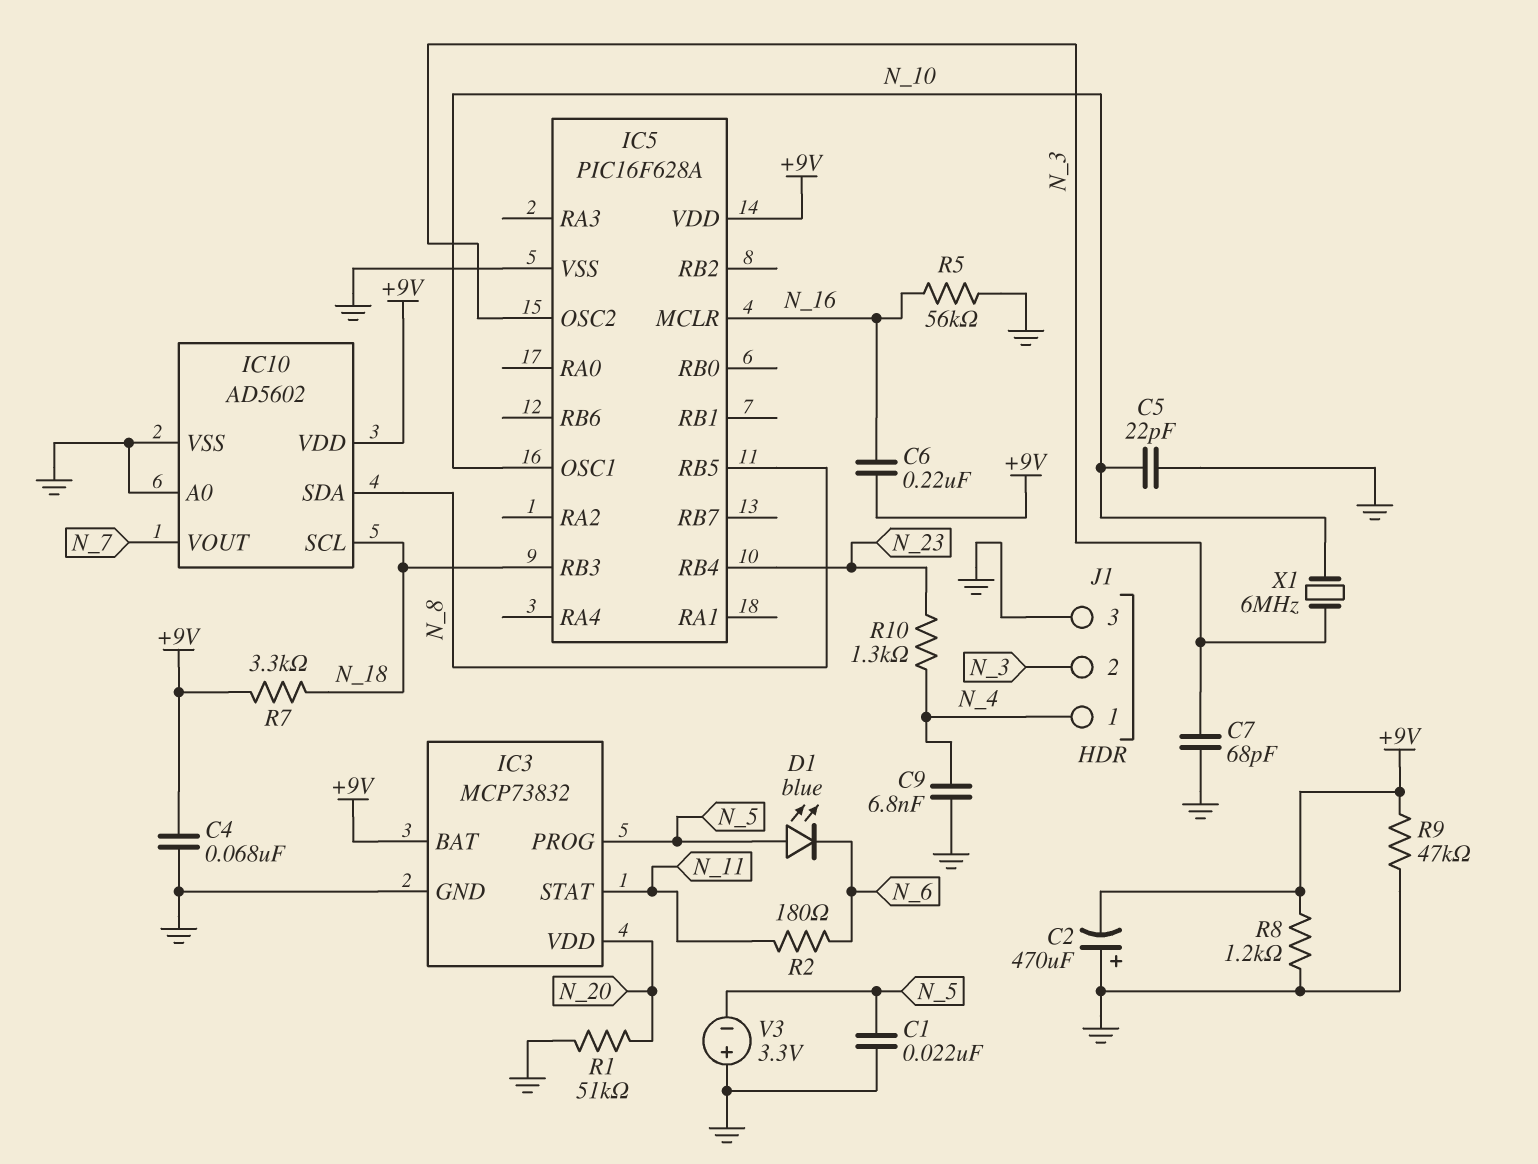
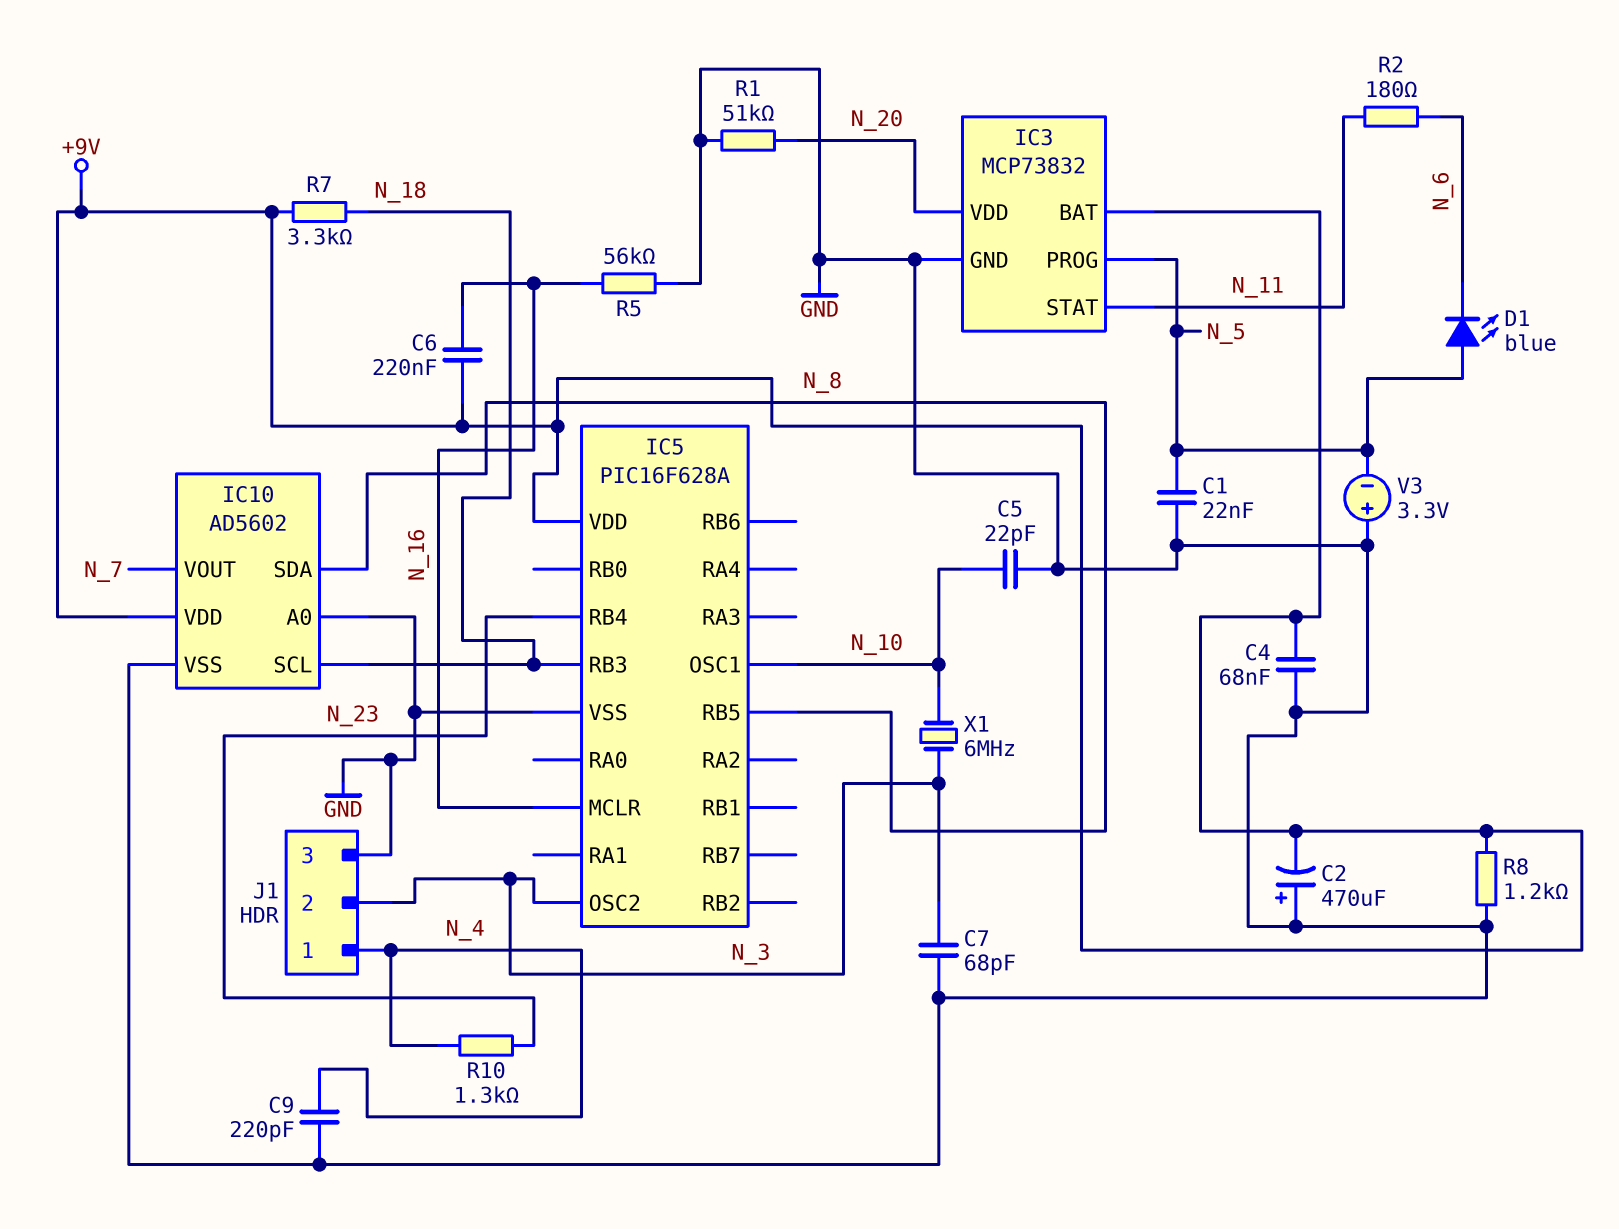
C9: 6.8nF (GND, N_4) -> 220pF (GND, N_4)
R9: 47k (+9V, GND) -> none

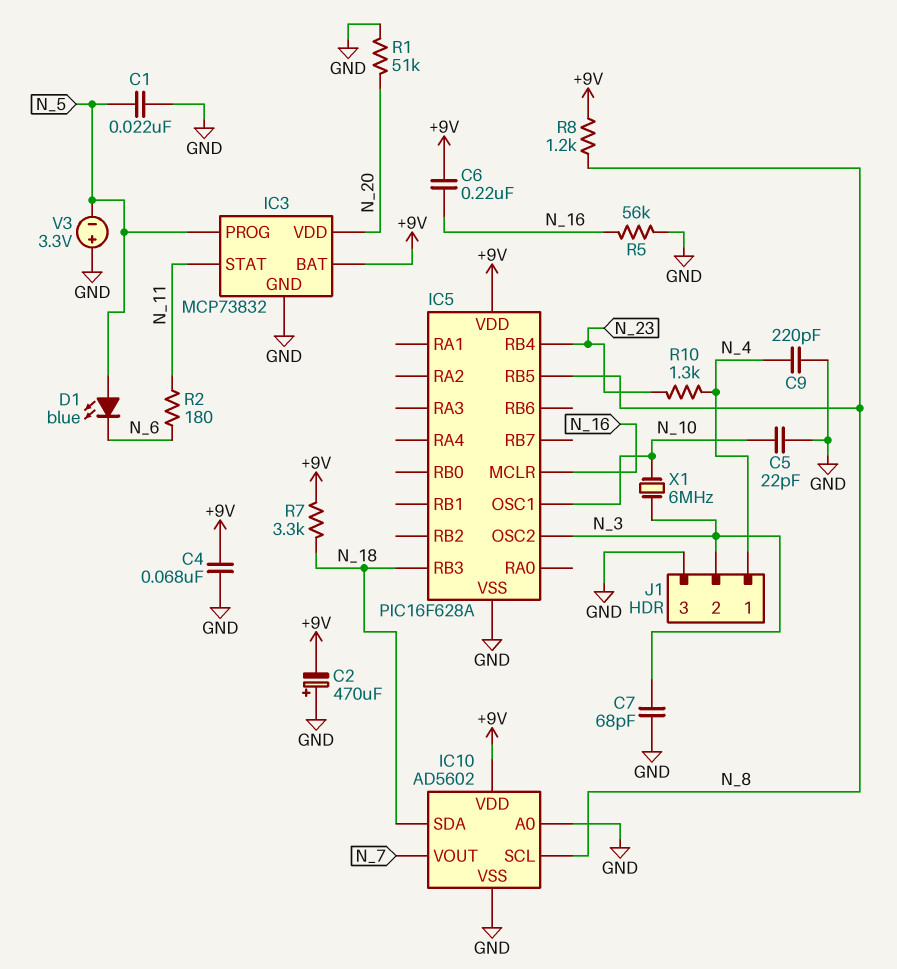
IC10 pin SCL: N_18 -> N_8
IC10 pin SDA: N_8 -> N_18
R8: 1.2k (+9V, GND) -> 1.2k (+9V, N_8)

